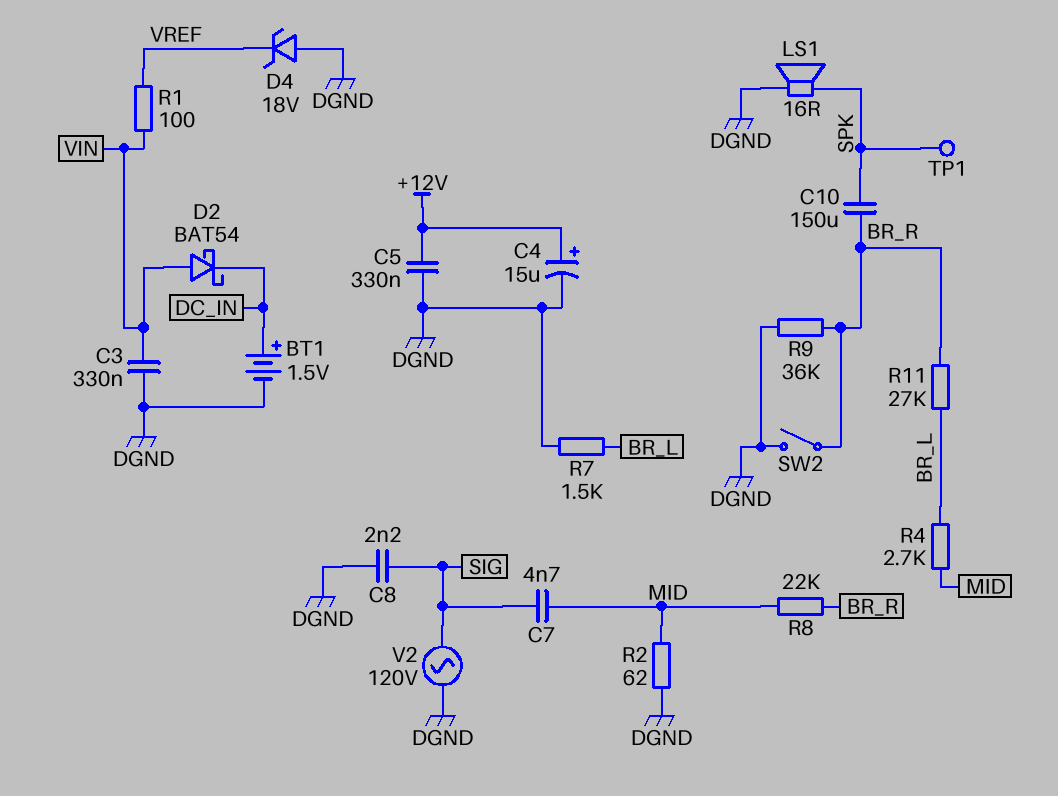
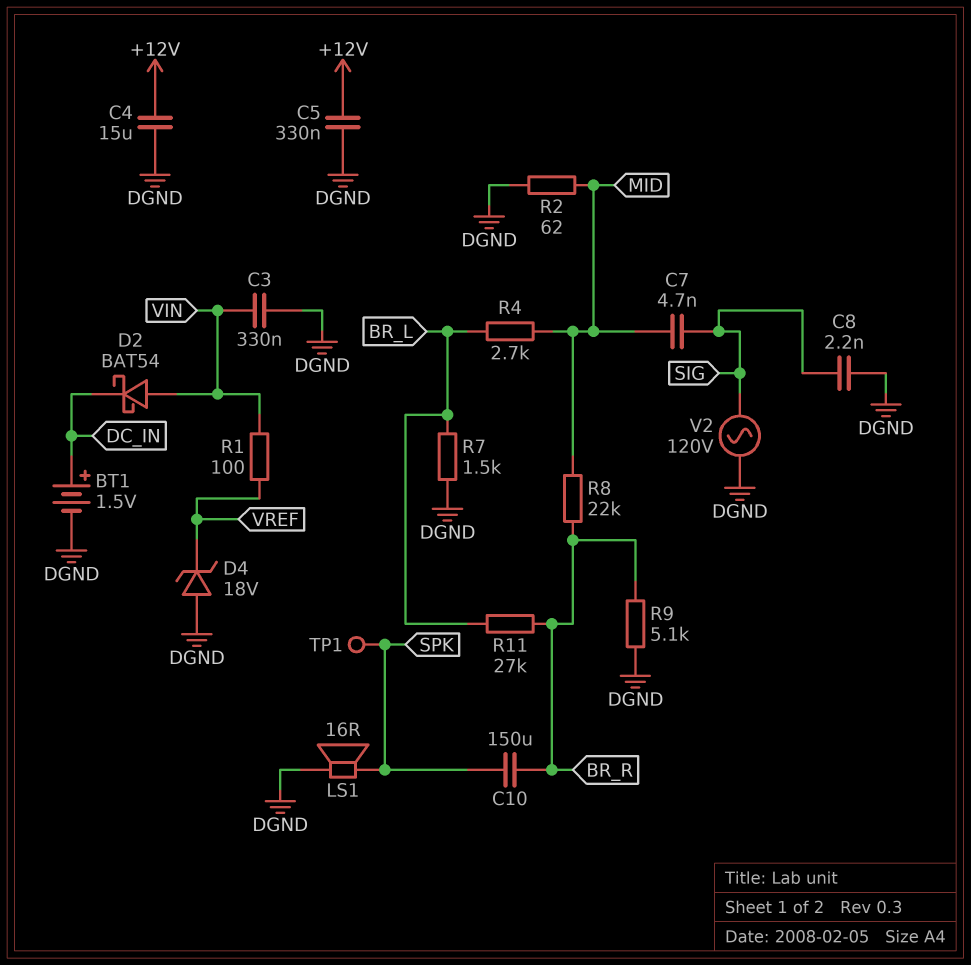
C4: 15uF (plus +12V, minus DGND) -> 15uF (+12V, DGND)
R9: 36k (BR_R, DGND) -> 5.1k (BR_R, DGND)
SW2: switch (BR_R, DGND) -> none

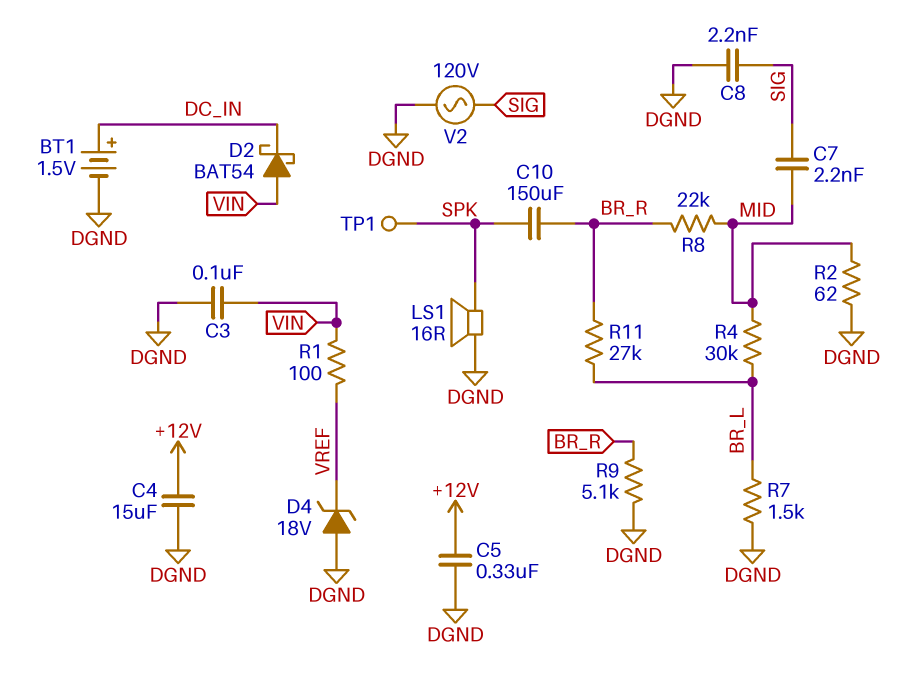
C3: 330nF (DGND, VIN) -> 100nF (DGND, VIN)
C7: 4.7nF (MID, SIG) -> 2.2nF (MID, SIG)
R4: 2.7k (BR_L, MID) -> 30k (BR_L, MID)

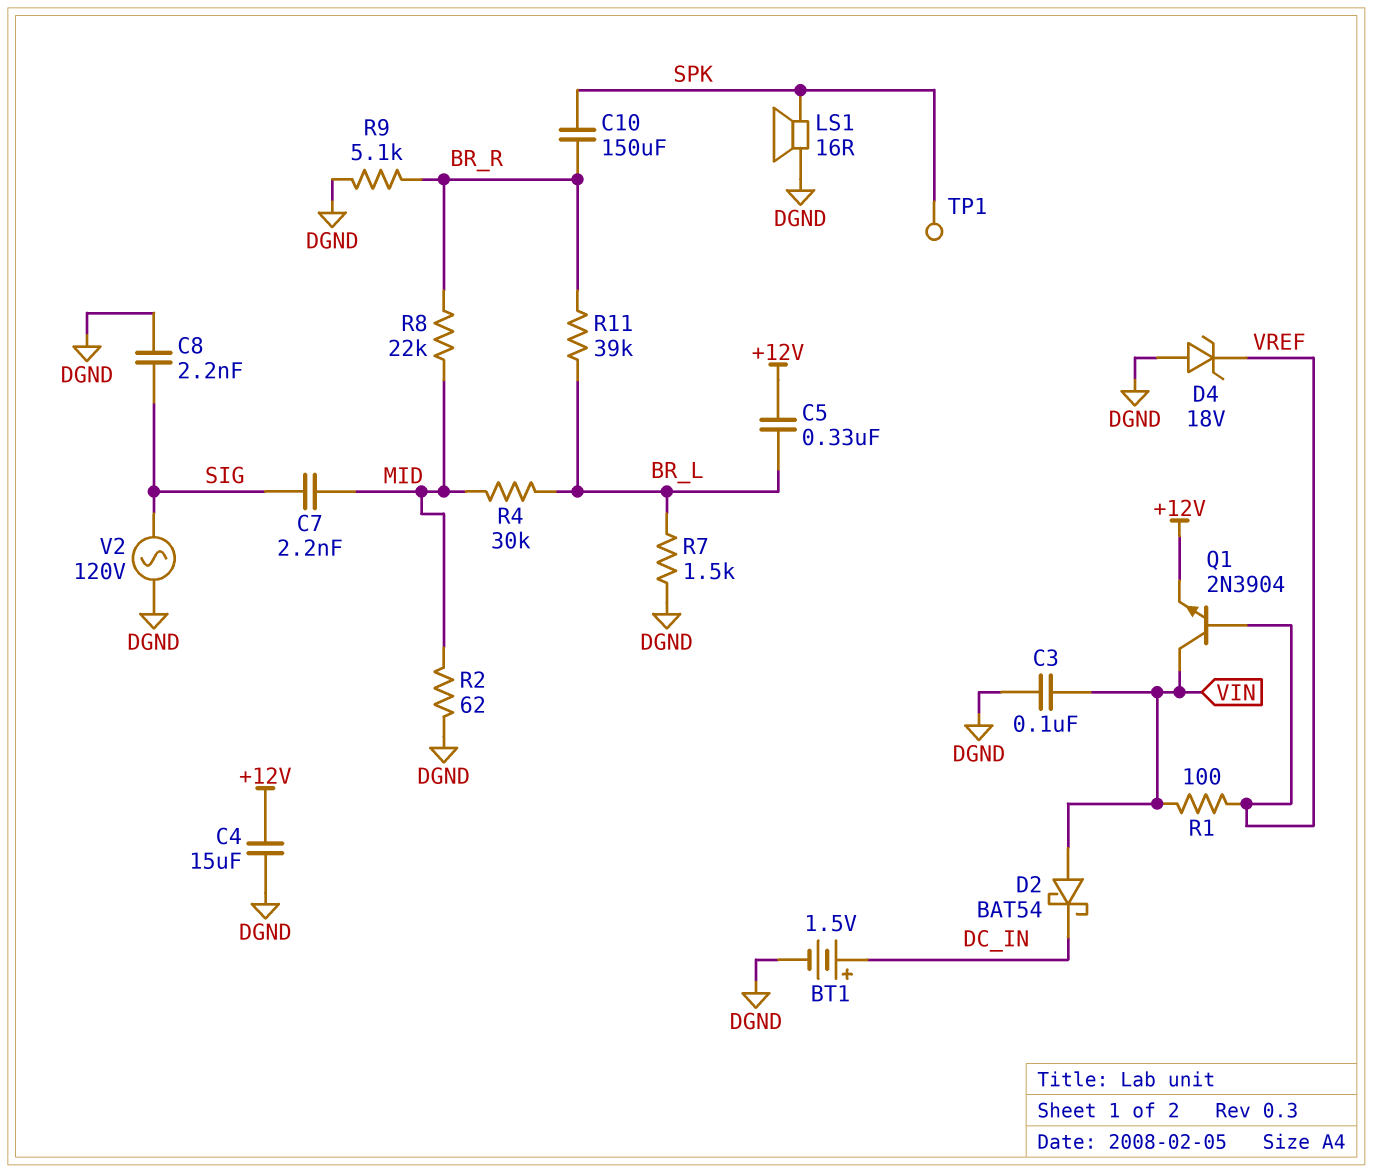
C5: 330nF (+12V, DGND) -> 330nF (+12V, BR_L)
Q1: none -> NPN 2N3904 (B VREF, C VIN, E +12V)
R11: 27k (BR_L, BR_R) -> 39k (BR_L, BR_R)

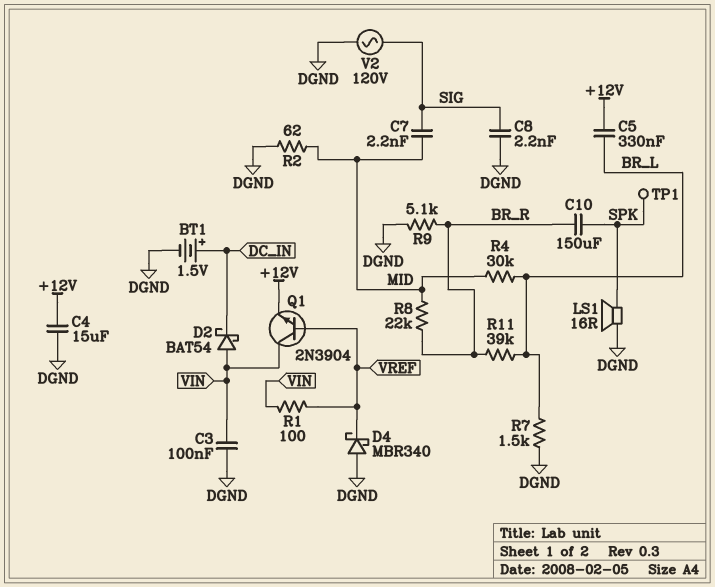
D4: zener 18V (A DGND, K VREF) -> schottky MBR340 (A DGND, K VREF)

